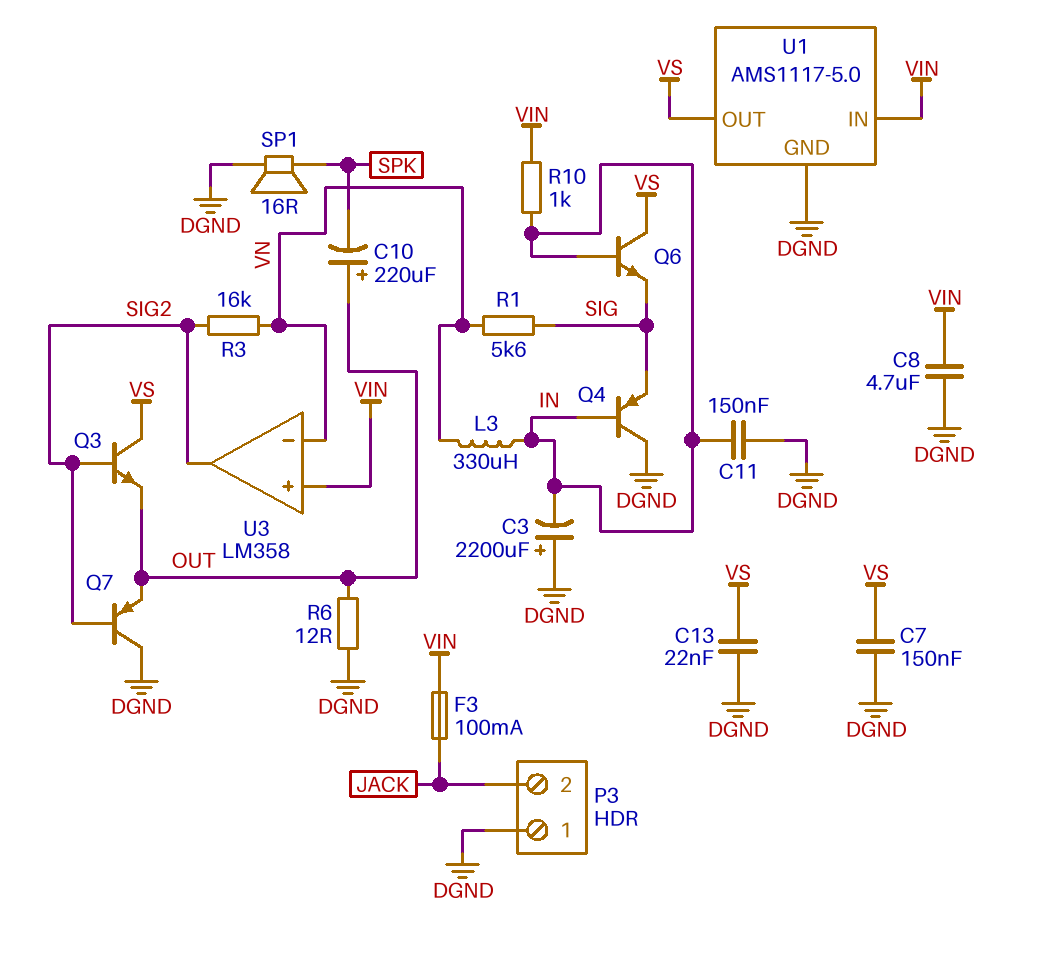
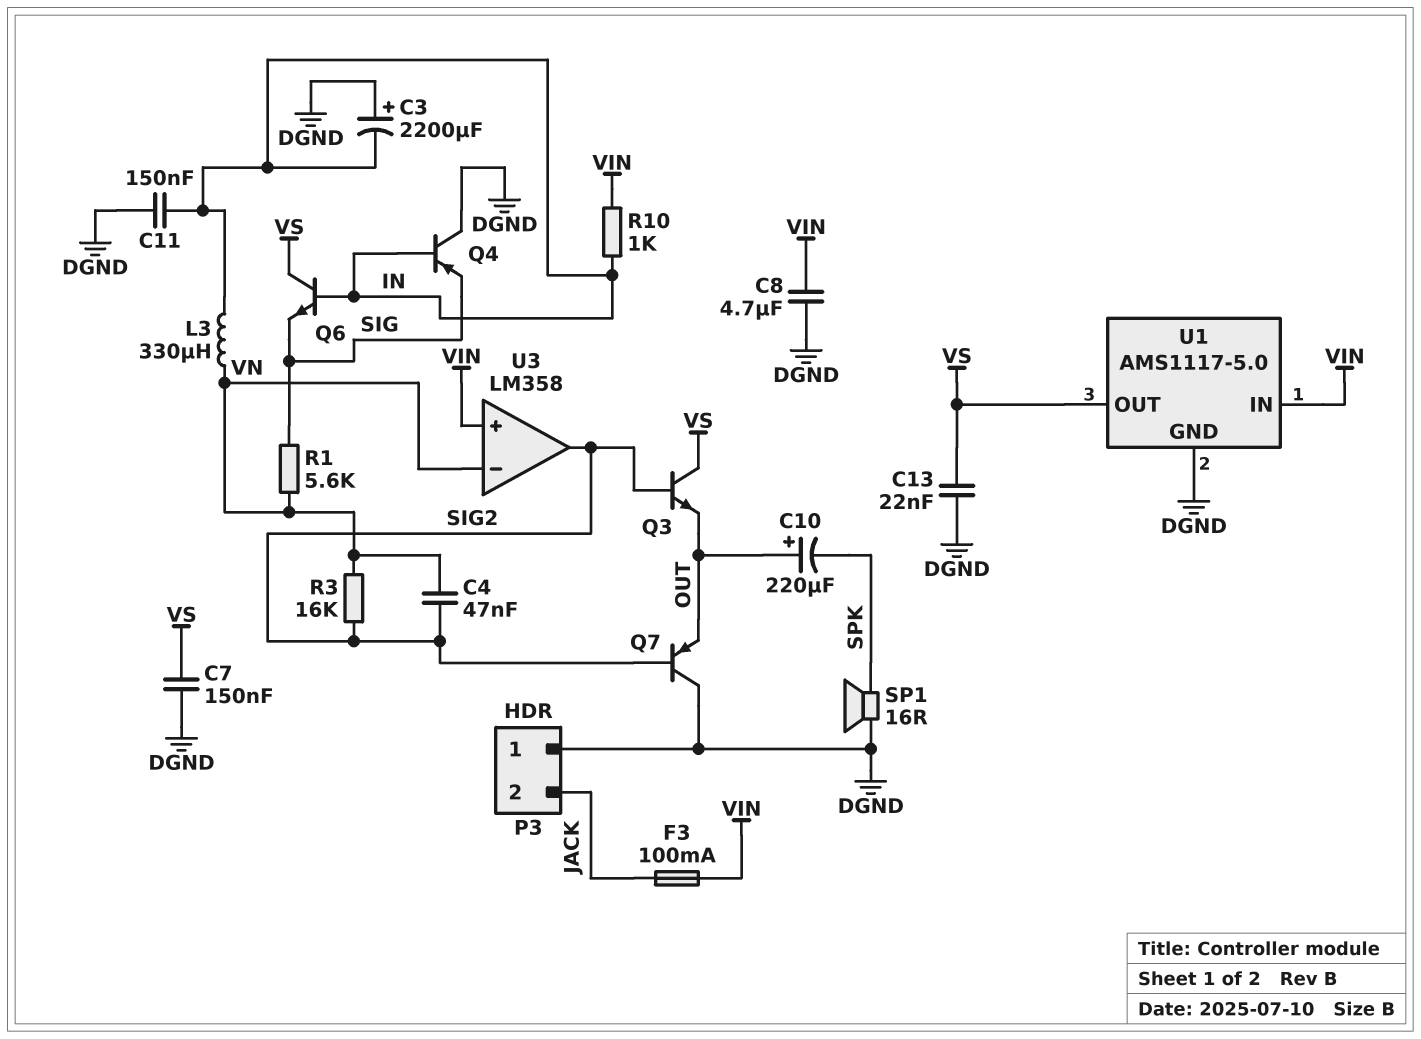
C4: none -> 47nF (SIG2, VN)
R6: 12 (DGND, OUT) -> none

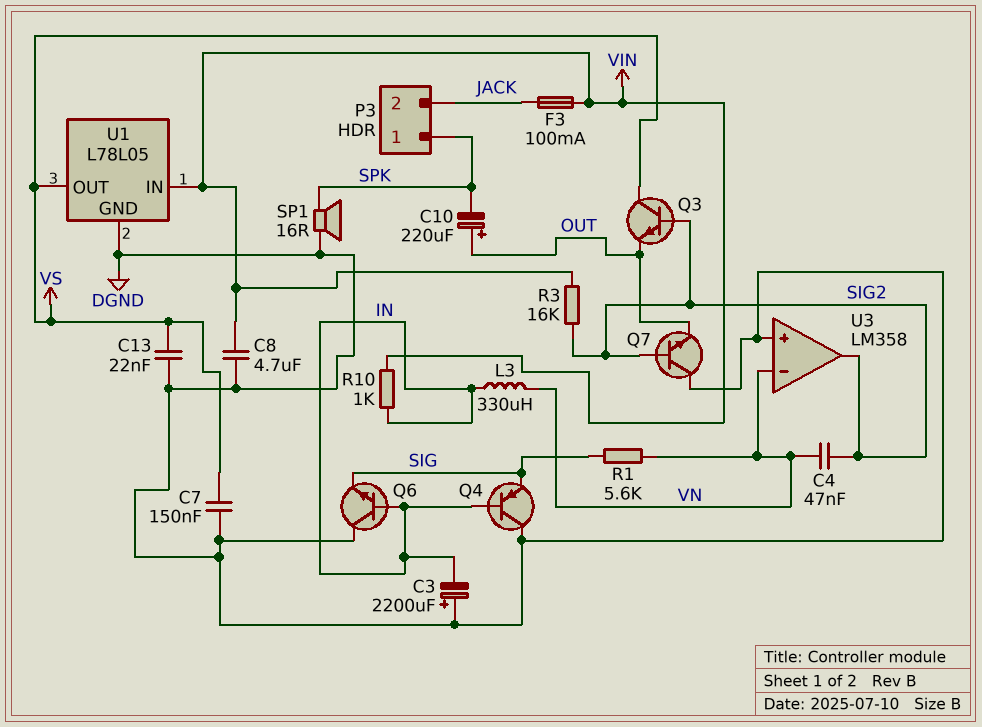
C11: 150nF (DGND, IN) -> none
P3 pin 1: DGND -> SPK
Q6: NPN (B IN, C VS, E SIG) -> NPN (B IN, C DGND, E SIG)
Q7: PNP (B SIG2, C DGND, E OUT) -> NPN (B SIG2, C DGND, E OUT)
R3: 16k (SIG2, VN) -> 16k (SIG2, VIN)
U1: AMS1117-5.0 -> L78L05
U3 pin in+: VIN -> DGND

